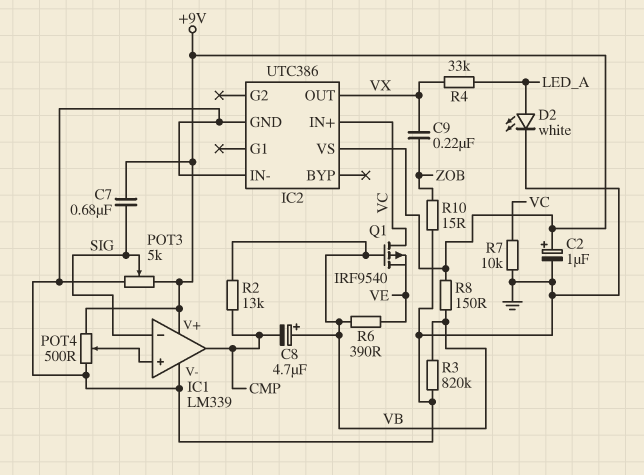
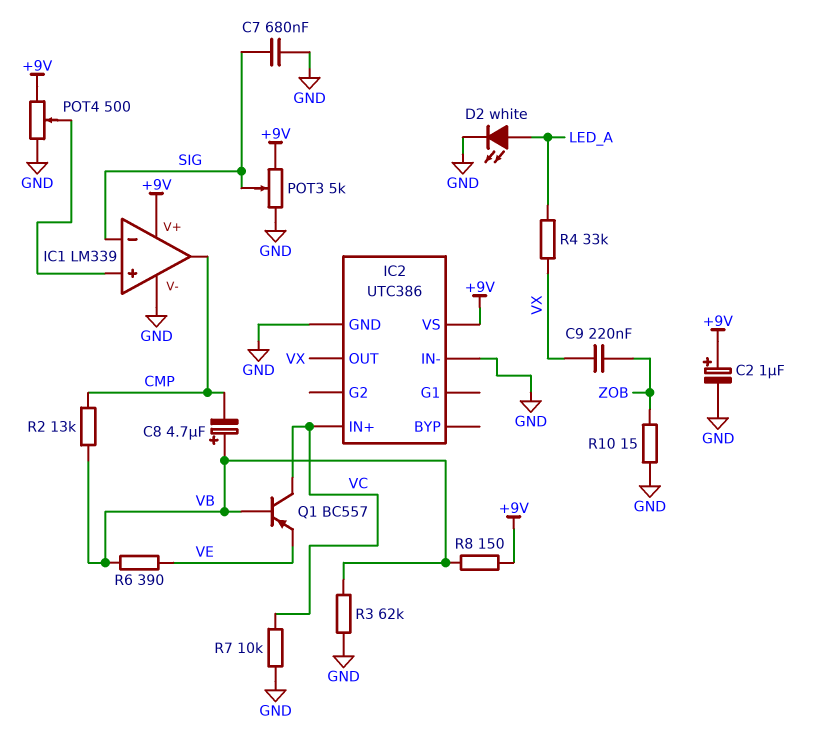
C7: 680nF (+9V, SIG) -> 680nF (GND, SIG)
Q1: PMOS IRF9540 (G VB, D VC, S VE) -> PNP BC557 (B VB, C VC, E VE)
R3: 820k (GND, VB) -> 62k (GND, VB)

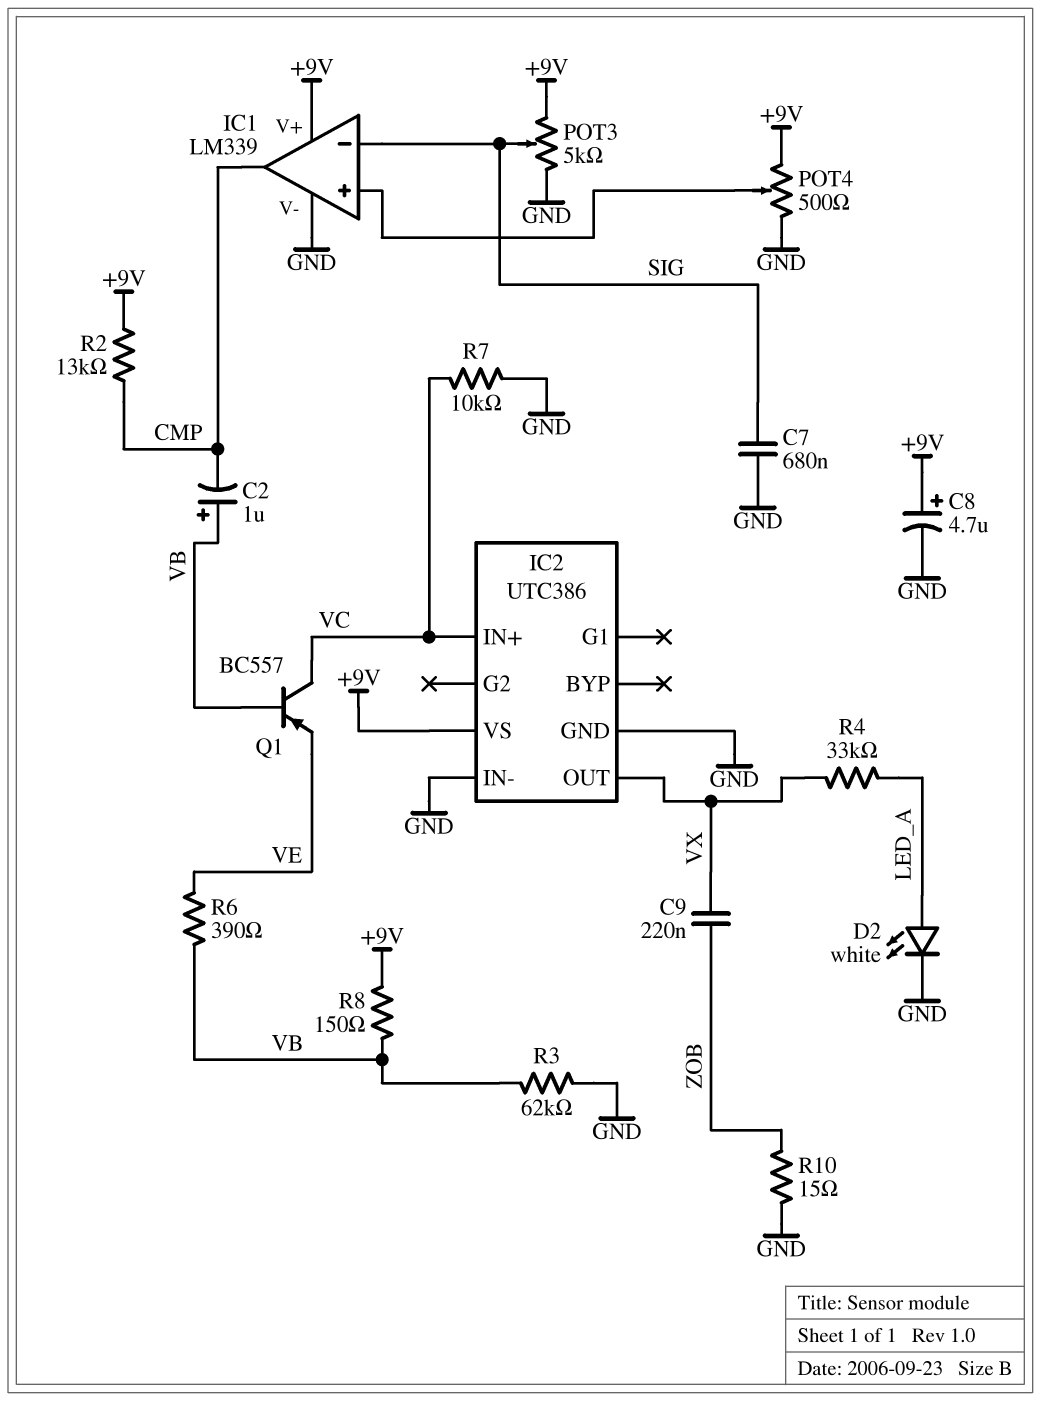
C2: 1uF (plus +9V, minus GND) -> 1uF (plus VB, minus CMP)
C8: 4.7uF (plus VB, minus CMP) -> 4.7uF (plus +9V, minus GND)
R2: 13k (CMP, VB) -> 13k (+9V, CMP)

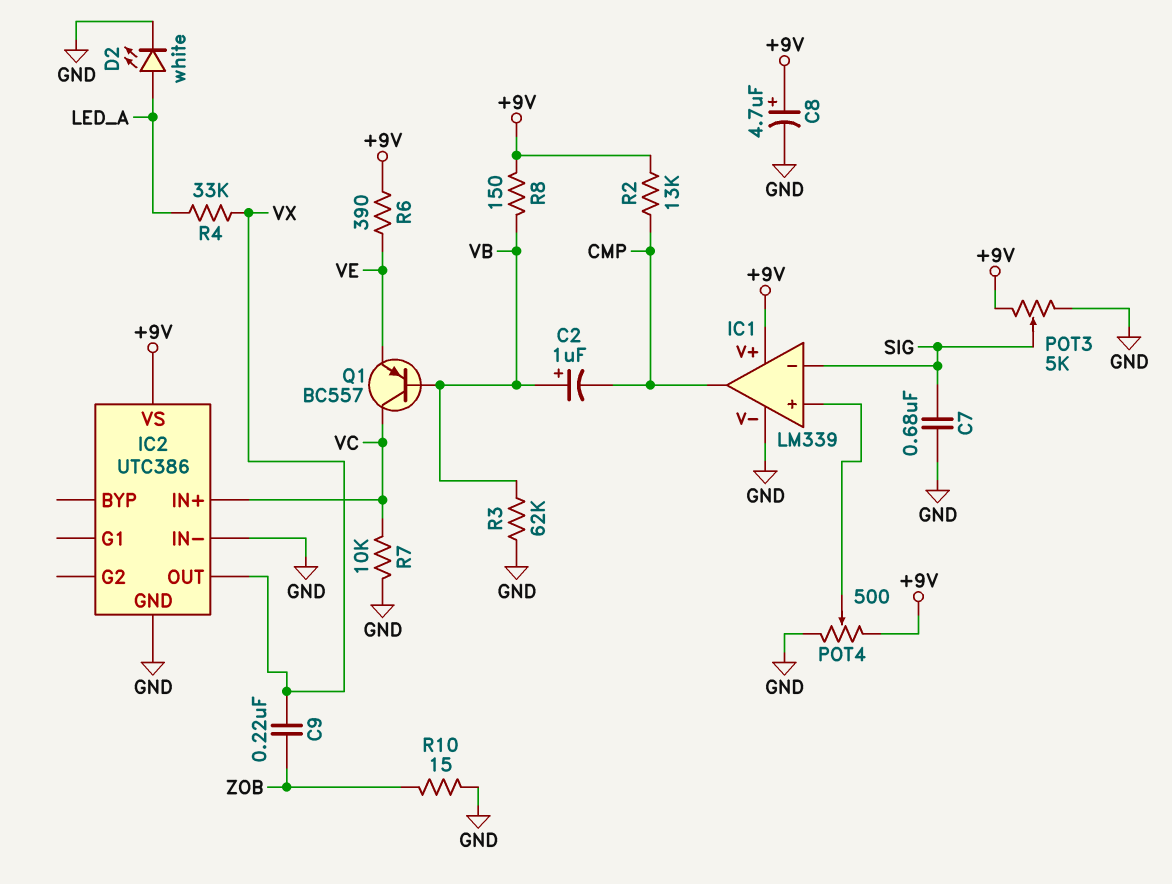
R6: 390 (VB, VE) -> 390 (+9V, VE)

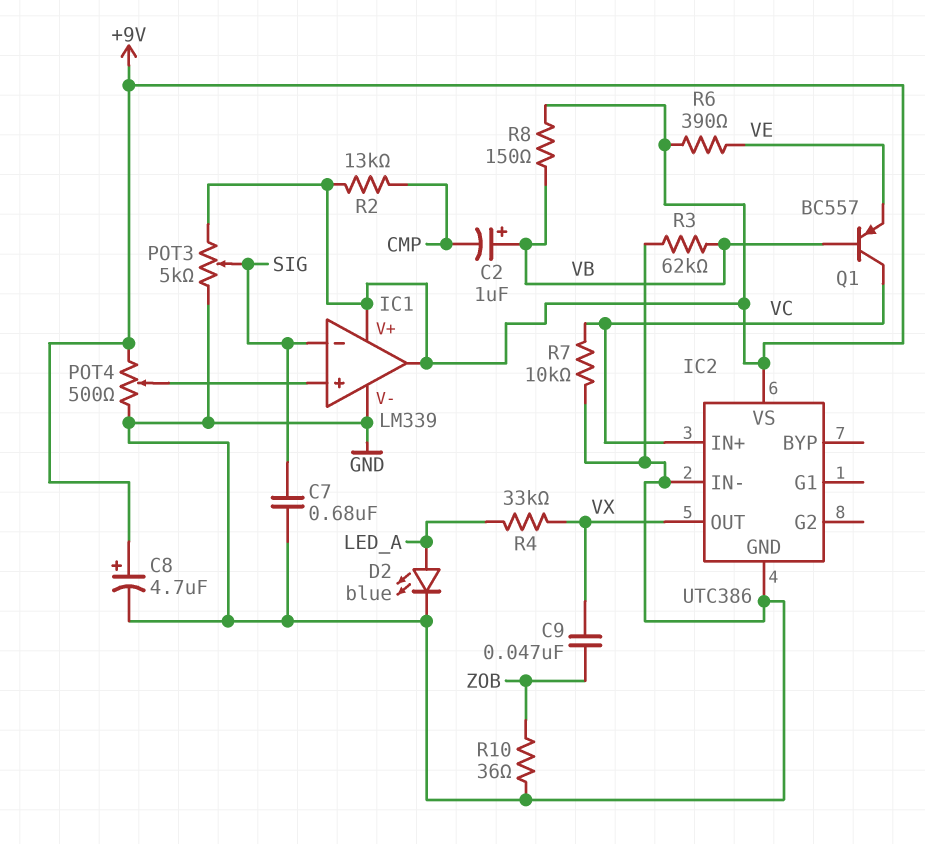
C9: 220nF (VX, ZOB) -> 47nF (VX, ZOB)
D2: LED white (A LED_A, K GND) -> LED blue (A LED_A, K GND)
IC1 pin out: CMP -> +9V
R10: 15 (GND, ZOB) -> 36 (GND, ZOB)

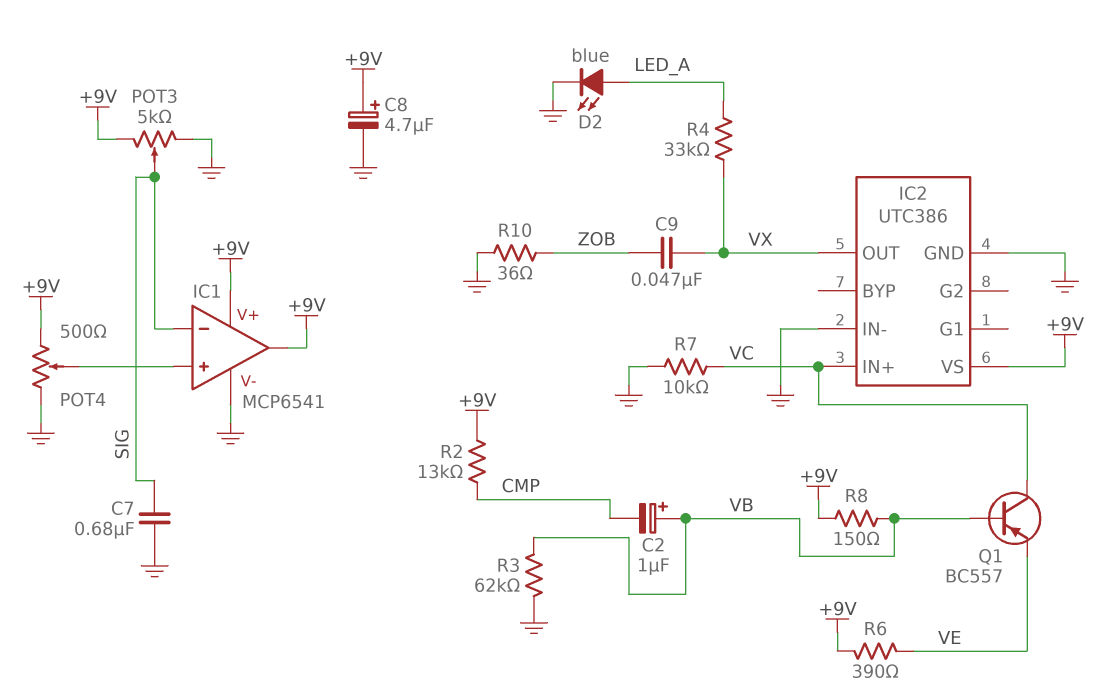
IC1: LM339 -> MCP6541

